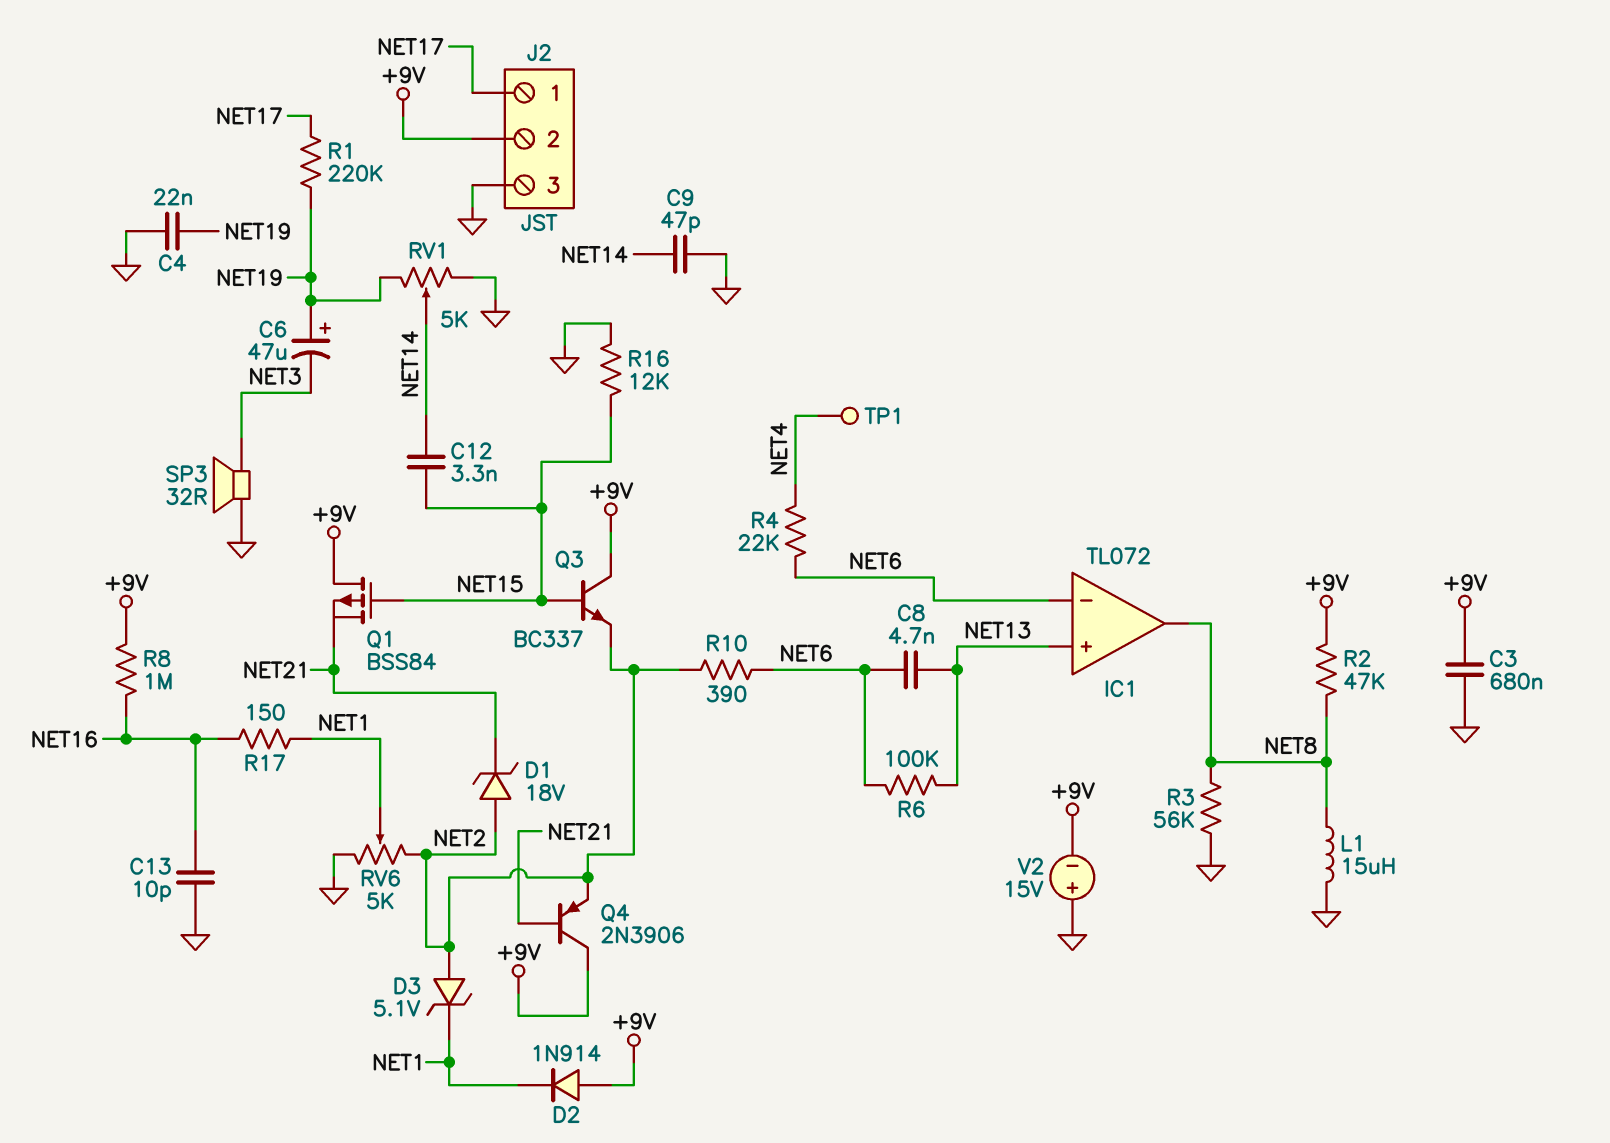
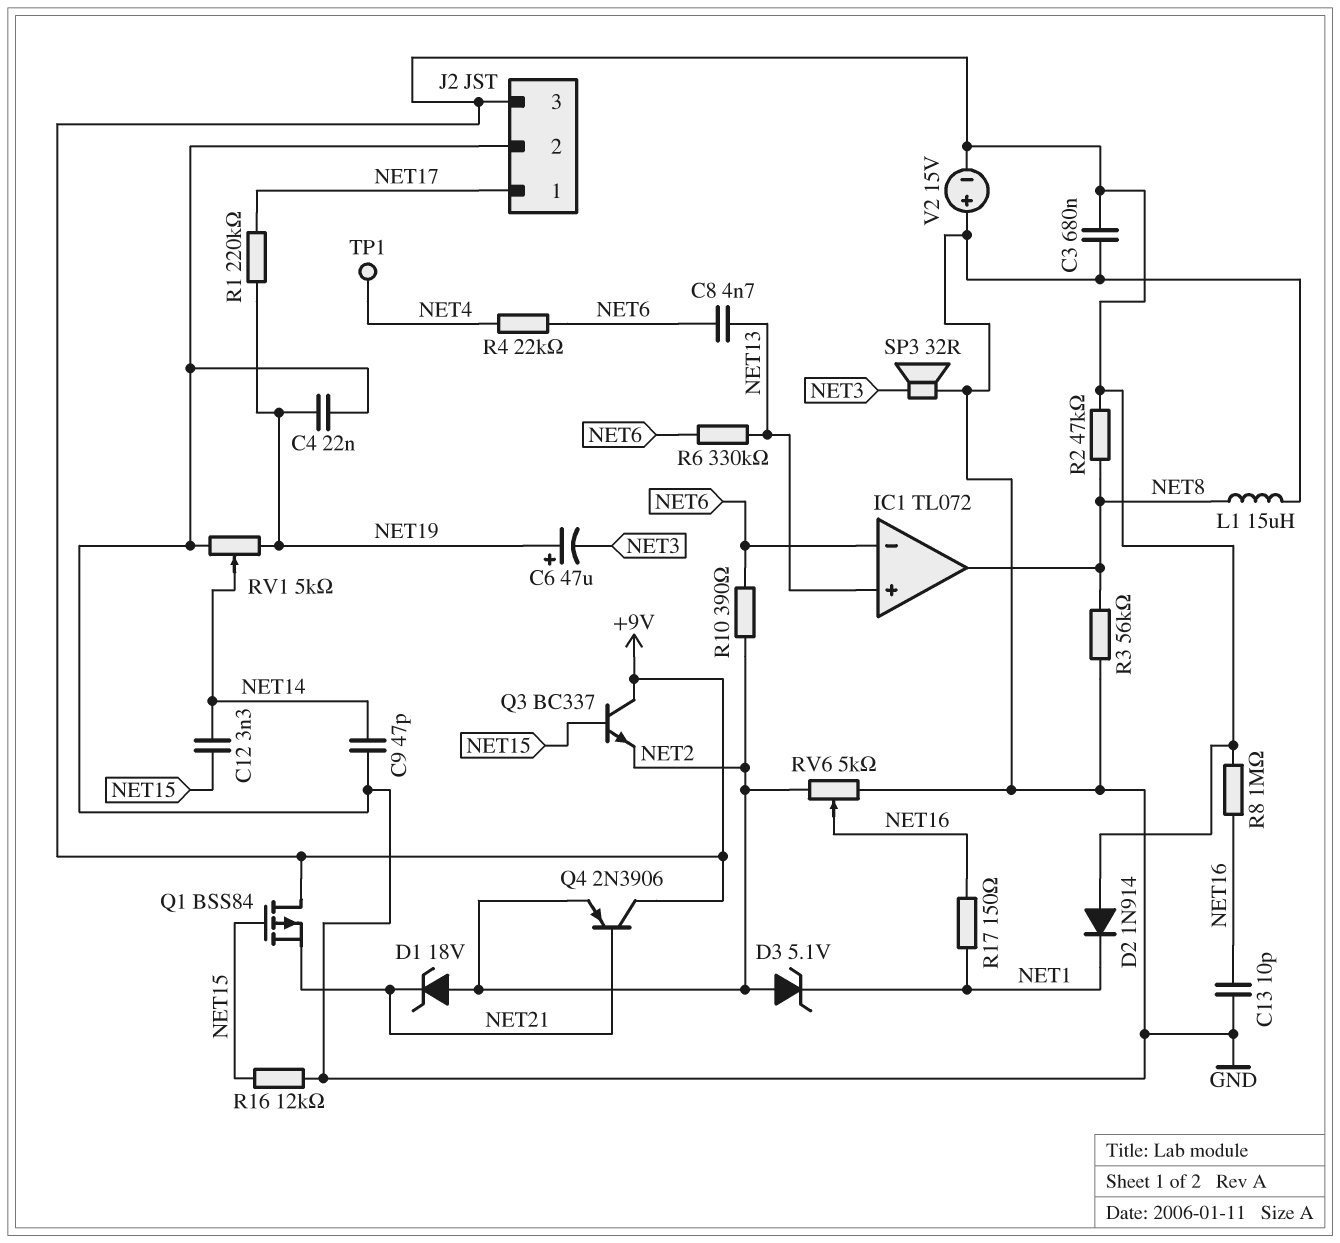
J2 pin 2: +9V -> GND
J2 pin 3: GND -> +9V
R6: 100k (NET6, NET13) -> 330k (NET6, NET13)
RV6: 5k (GND, NET2, wiper NET1) -> 5k (GND, NET2, wiper NET16)

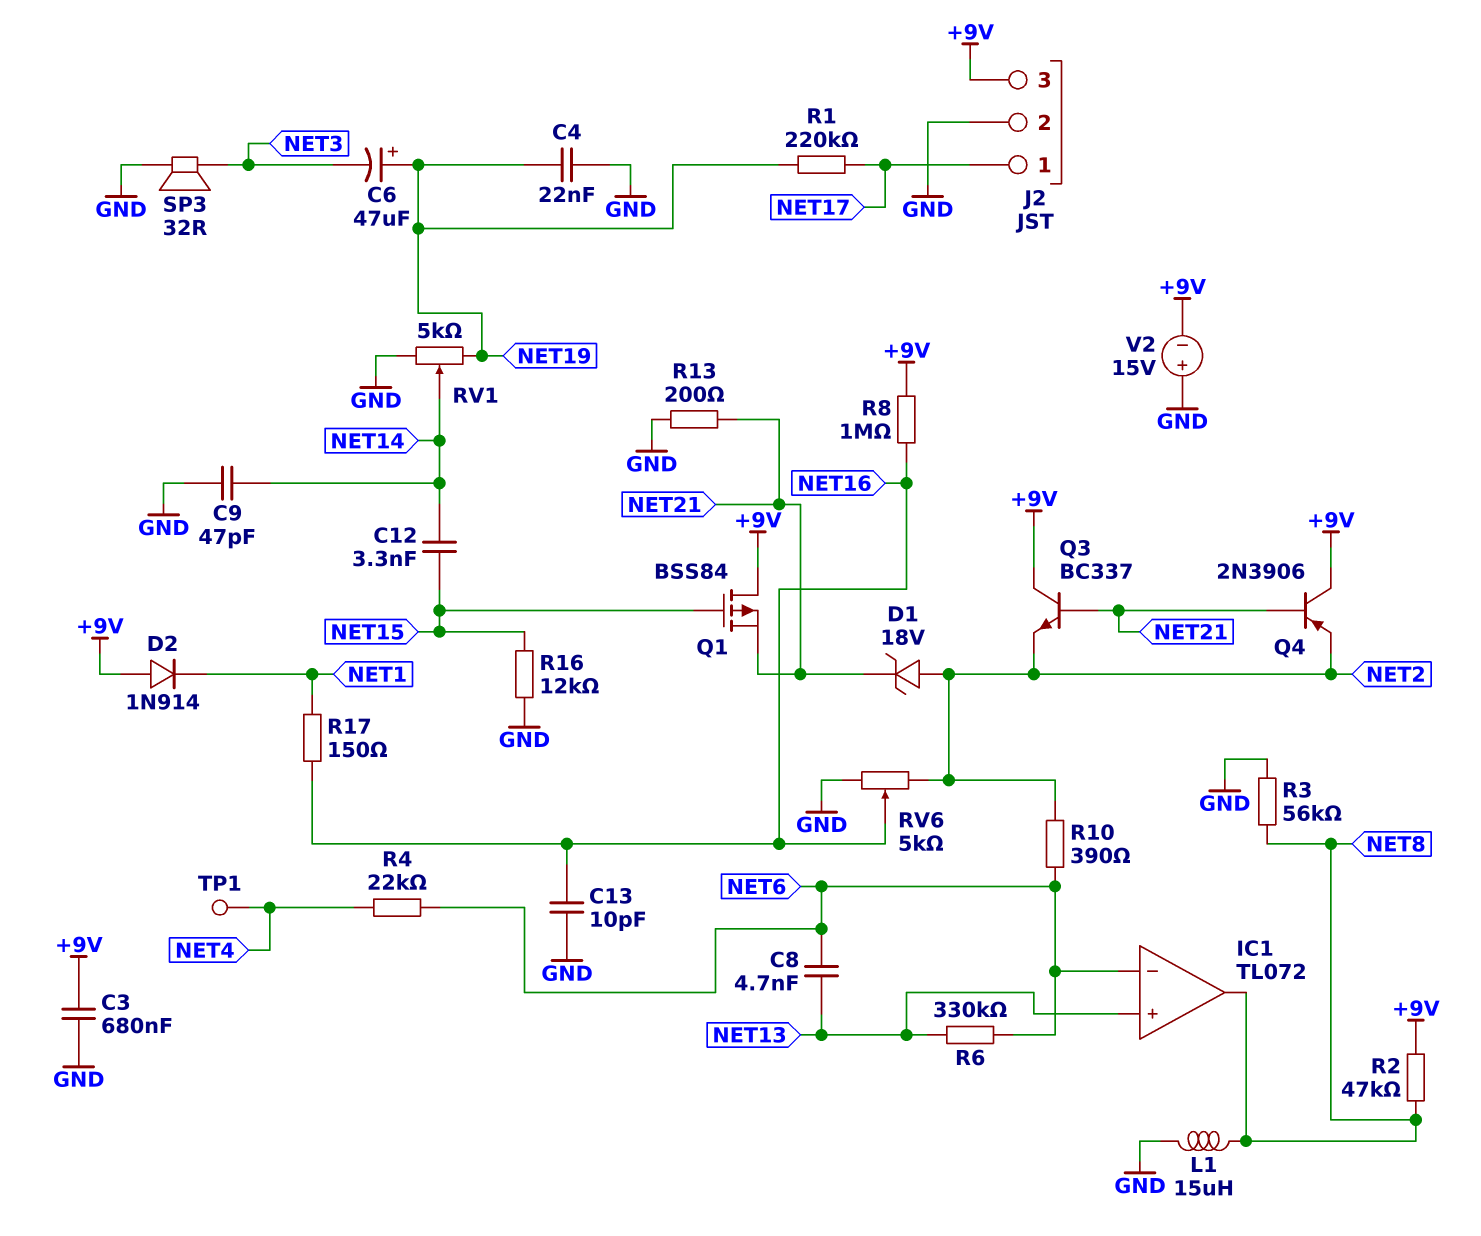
D3: zener 5.1V (A NET2, K NET1) -> none
Q3: NPN BC337 (B NET15, C +9V, E NET2) -> NPN BC337 (B NET21, C +9V, E NET2)
R13: none -> 200 (GND, NET21)

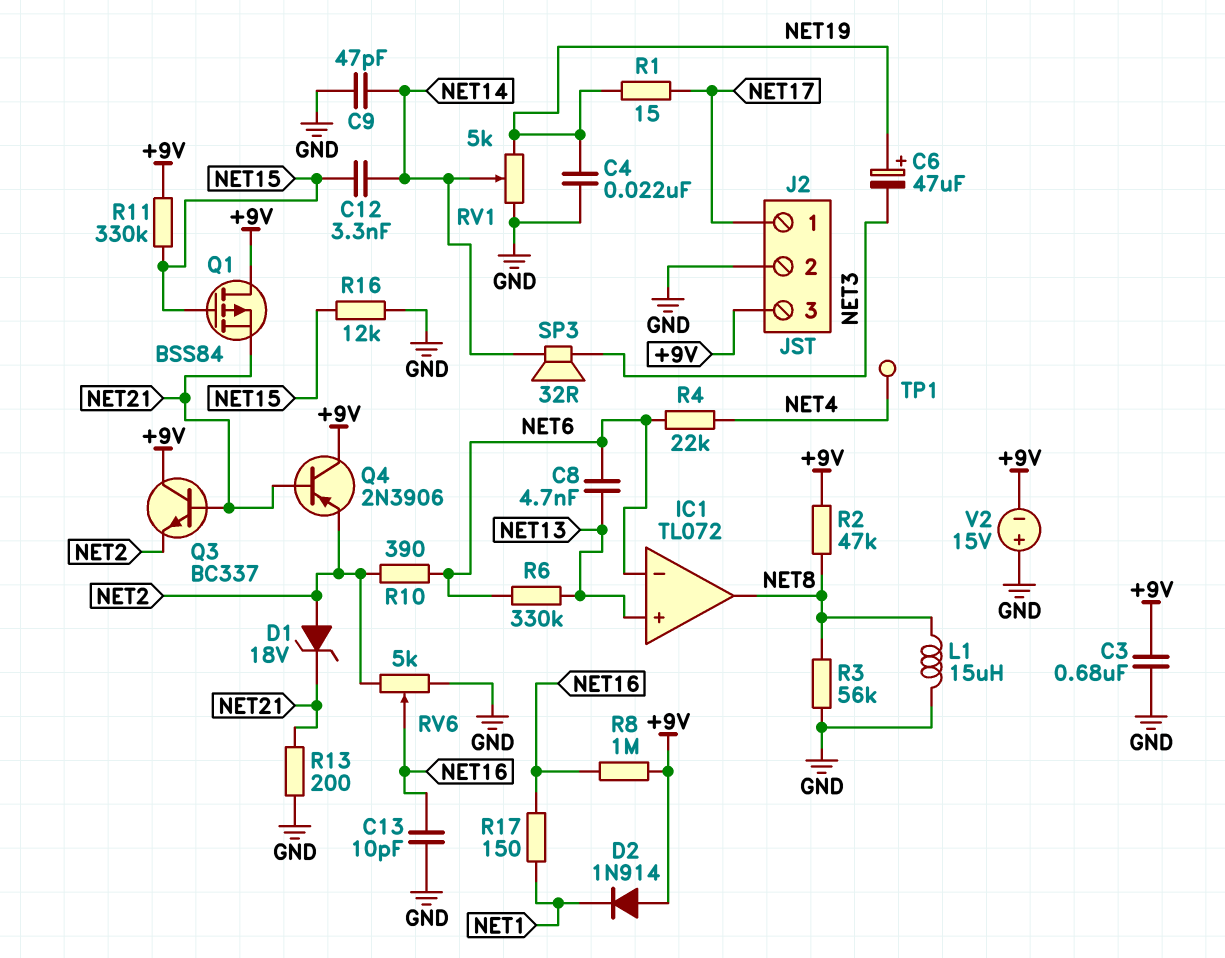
R1: 220k (NET17, NET19) -> 15 (NET17, NET19)
R11: none -> 330k (+9V, NET15)
SP3: speaker 32R (GND, NET3) -> speaker 32R (NET3, NET14)

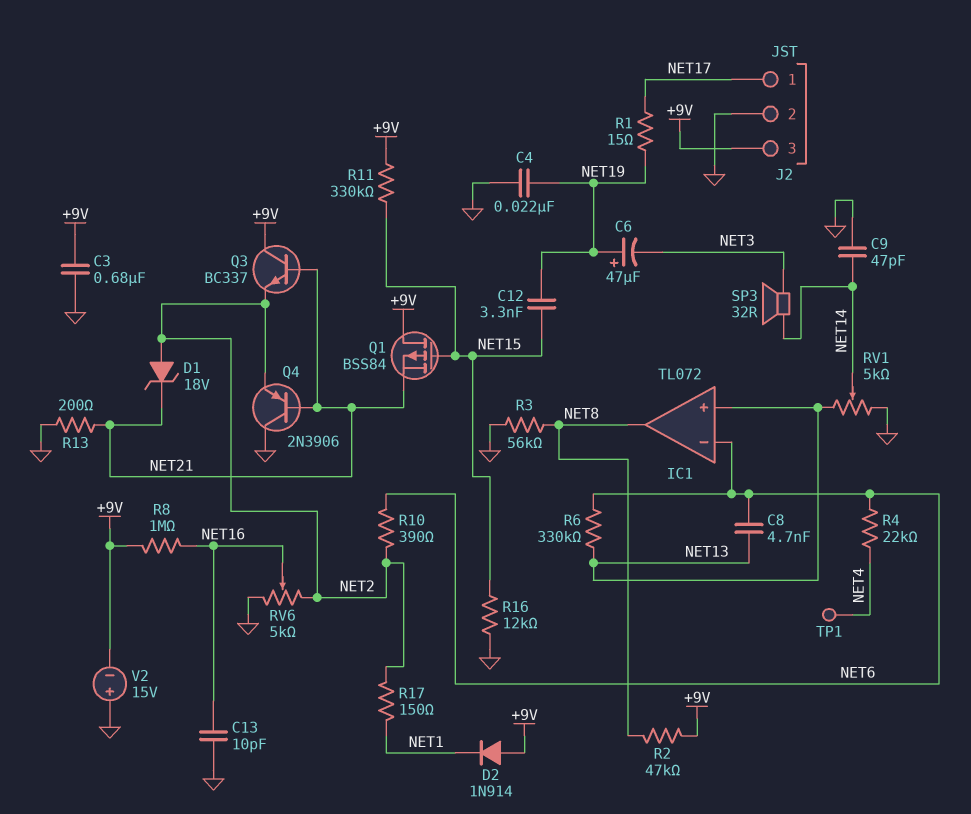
C12: 3.3nF (NET14, NET15) -> 3.3nF (NET15, NET19)
L1: 15uH (GND, NET8) -> none
Q4: PNP 2N3906 (B NET21, C +9V, E NET2) -> PNP 2N3906 (B NET21, C GND, E NET2)
R17: 150 (NET1, NET16) -> 150 (NET1, NET2)
RV1: 5k (GND, NET19, wiper NET14) -> 5k (GND, NET13, wiper NET14)

